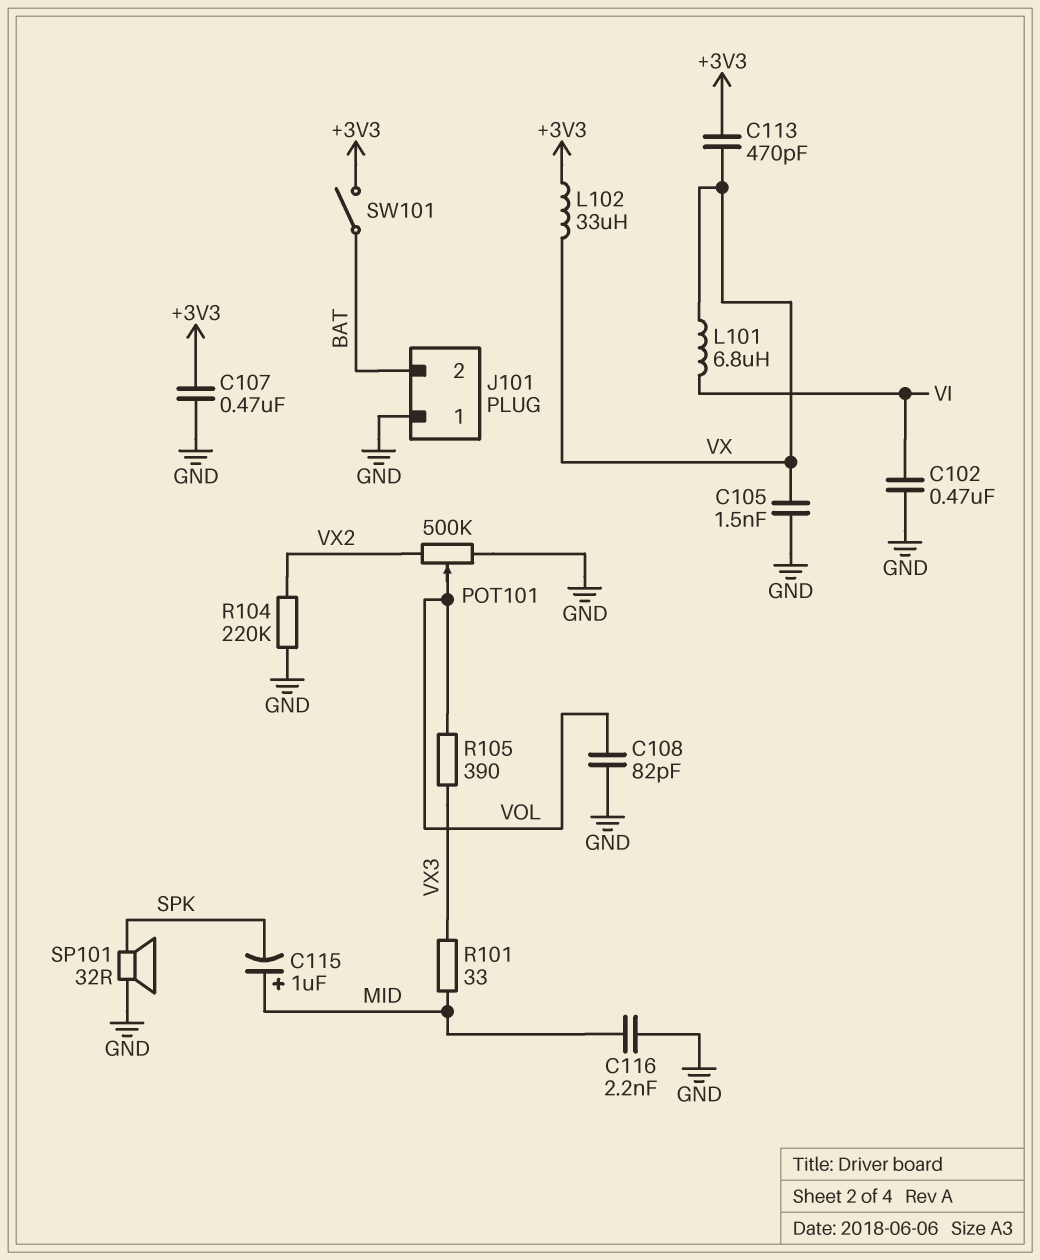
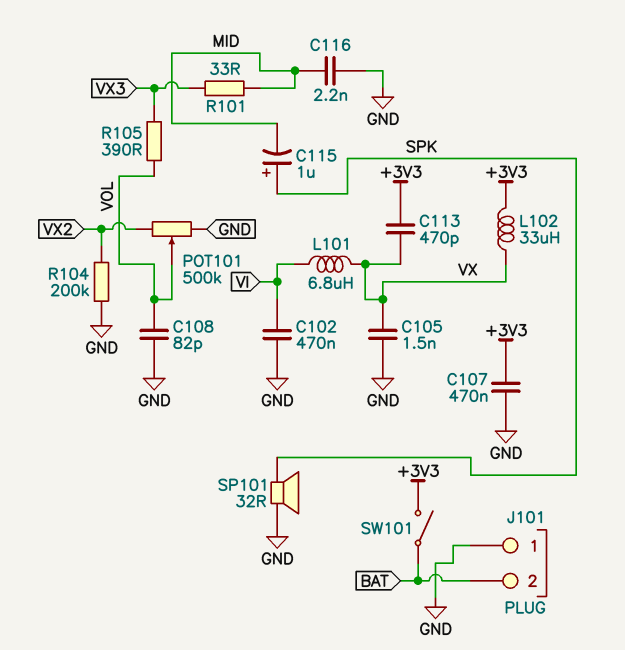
C115: 1uF (plus MID, minus SPK) -> 1uF (plus SPK, minus MID)
R104: 220k (GND, VX2) -> 200k (GND, VX2)

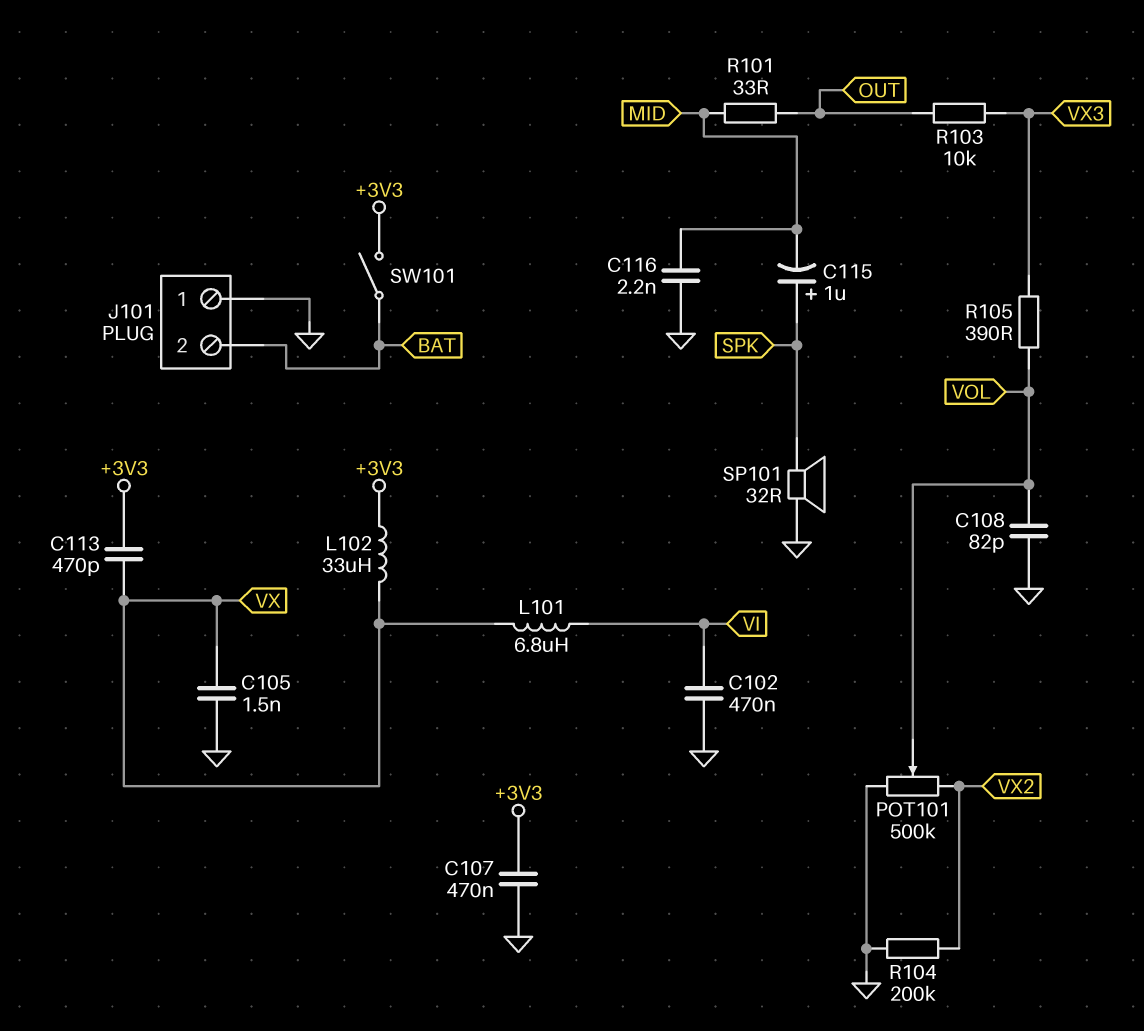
R101: 33 (MID, VX3) -> 33 (MID, OUT)
R103: none -> 10k (OUT, VX3)

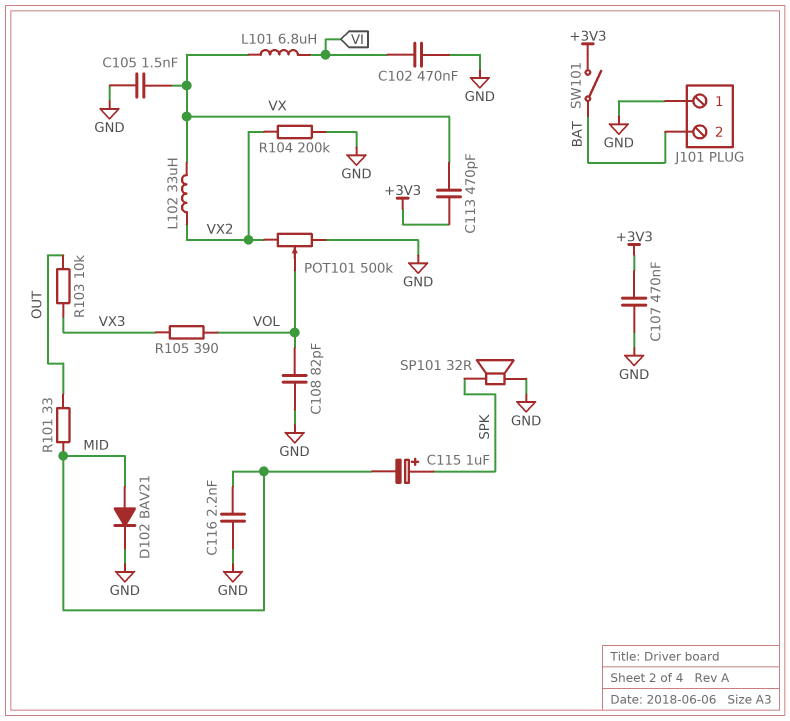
D102: none -> diode BAV21 (A MID, K GND)
L102: 33uH (+3V3, VX) -> 33uH (VX, VX2)

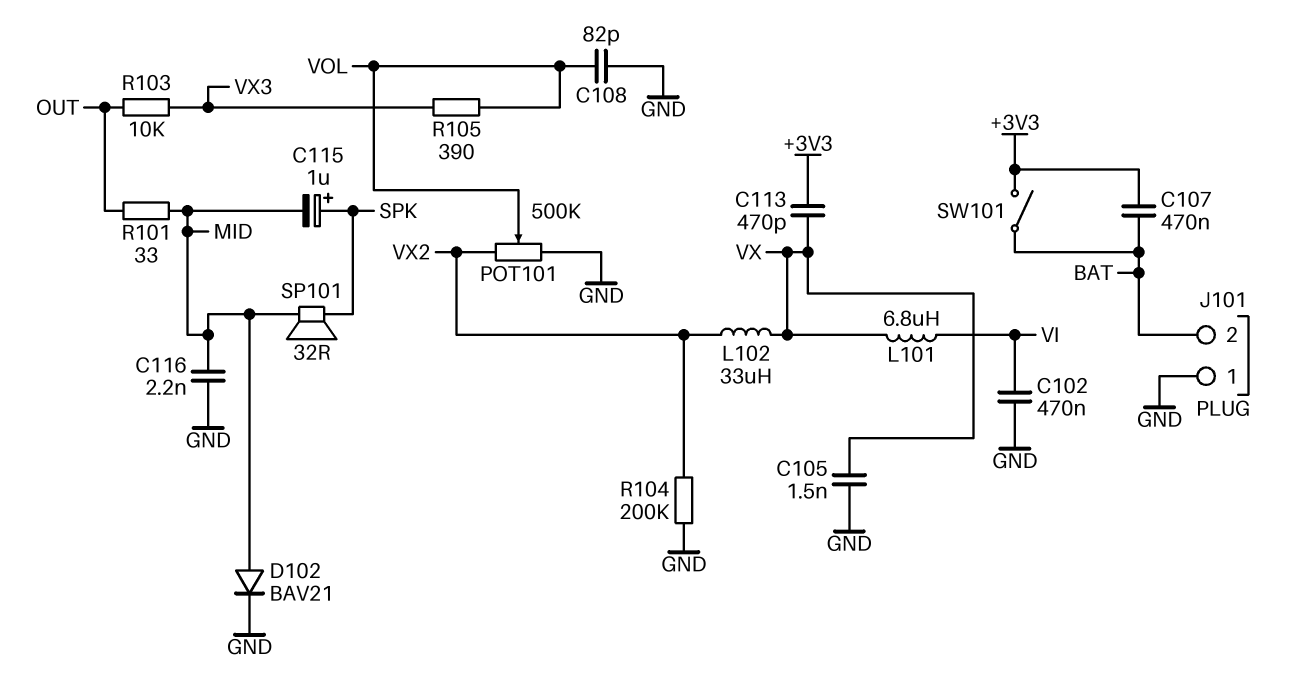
C107: 470nF (+3V3, GND) -> 470nF (+3V3, BAT)
SP101: speaker 32R (GND, SPK) -> speaker 32R (MID, SPK)

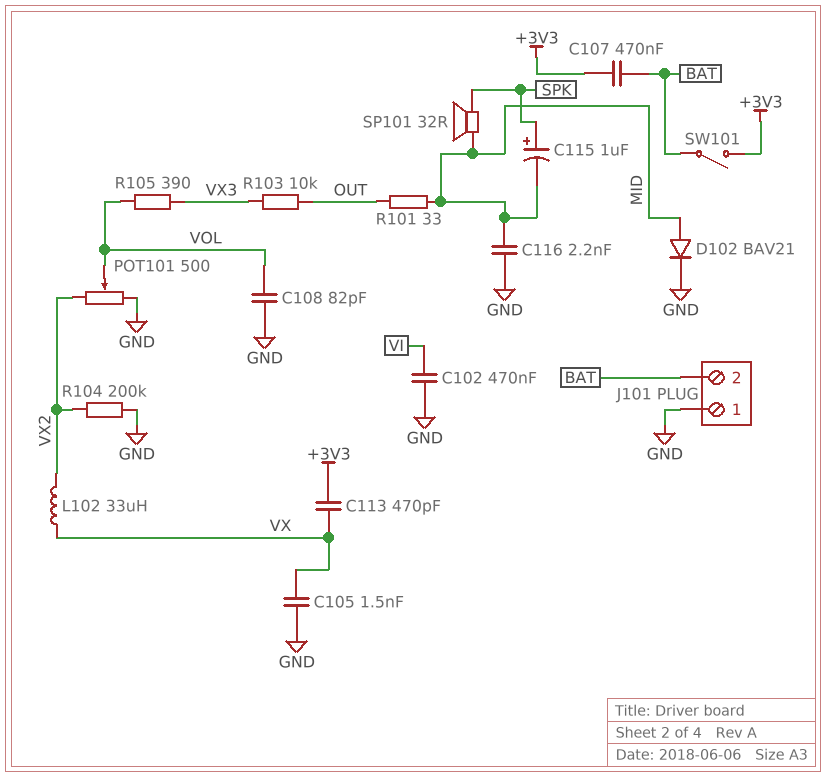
L101: 6.8uH (VI, VX) -> none
POT101: 500k (GND, VX2, wiper VOL) -> 500 (GND, VX2, wiper VOL)

